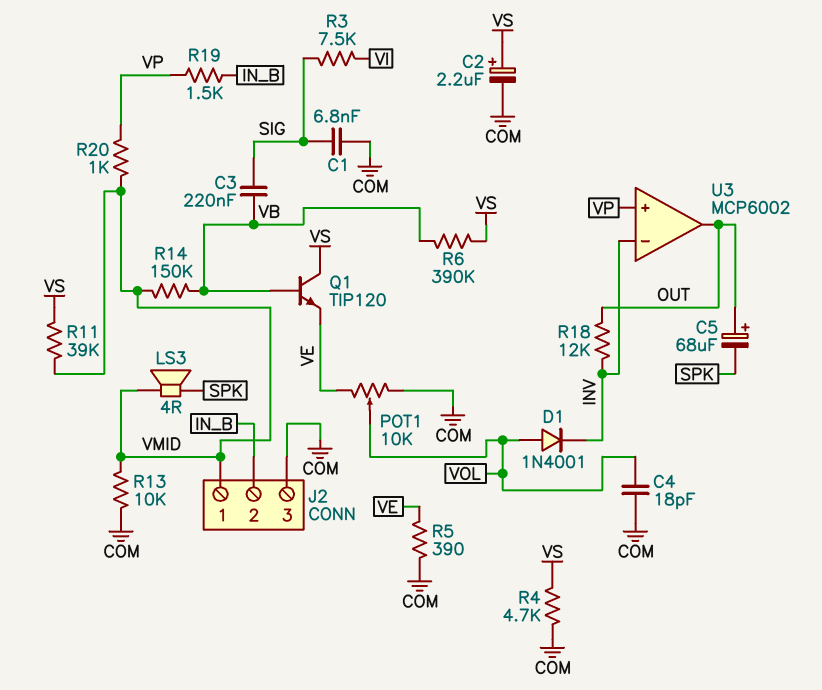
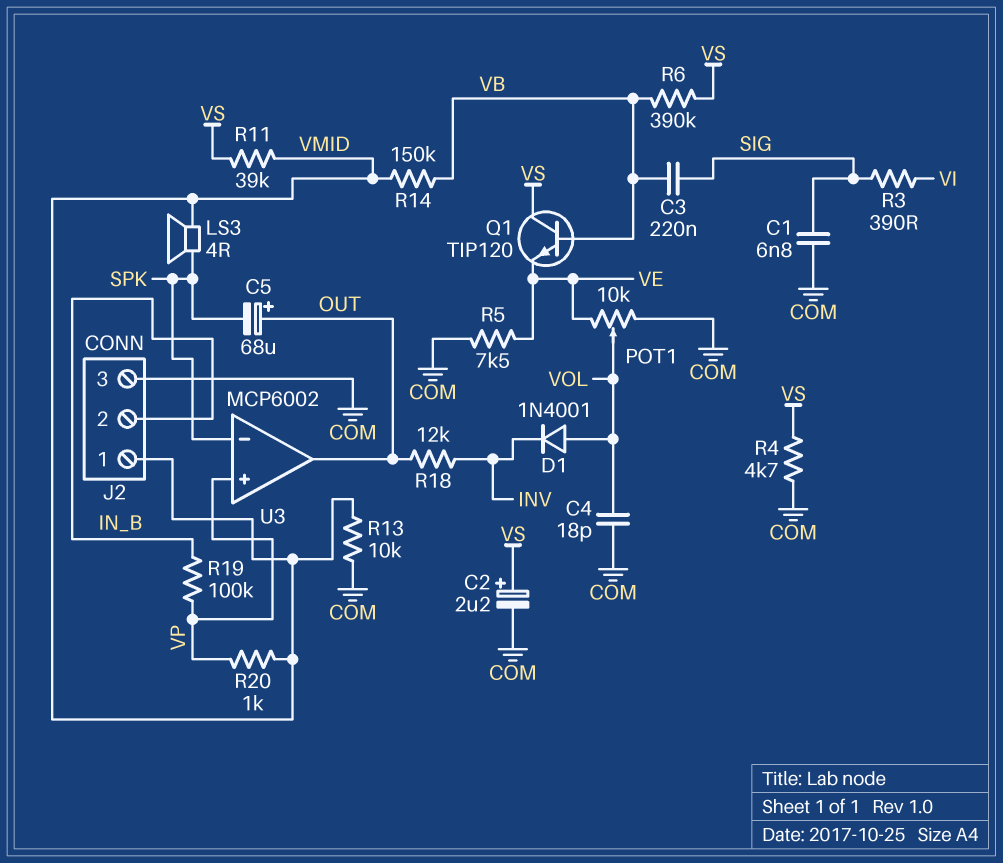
R3: 7.5k (SIG, VI) -> 390 (SIG, VI)
R5: 390 (COM, VE) -> 7.5k (COM, VE)
R19: 1.5k (IN_B, VP) -> 100k (IN_B, VP)
U3 pin in-: INV -> SPK

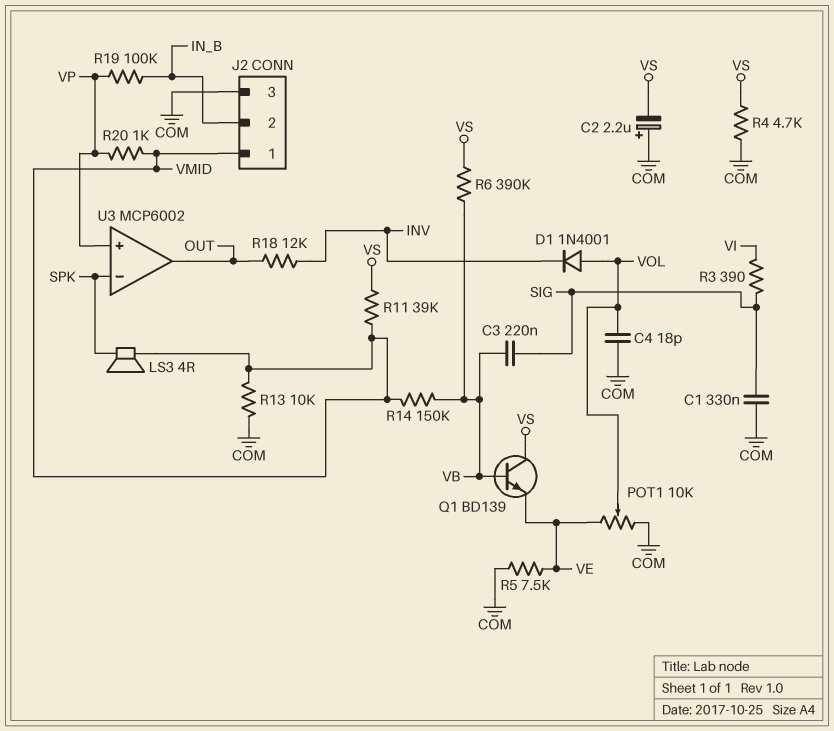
C1: 6.8nF (COM, SIG) -> 330nF (COM, SIG)
C2: 2.2uF (plus VS, minus COM) -> 2.2uF (plus COM, minus VS)
C5: 68uF (plus OUT, minus SPK) -> none
Q1: NPN TIP120 (B VB, C VS, E VE) -> NPN BD139 (B VB, C VS, E VE)

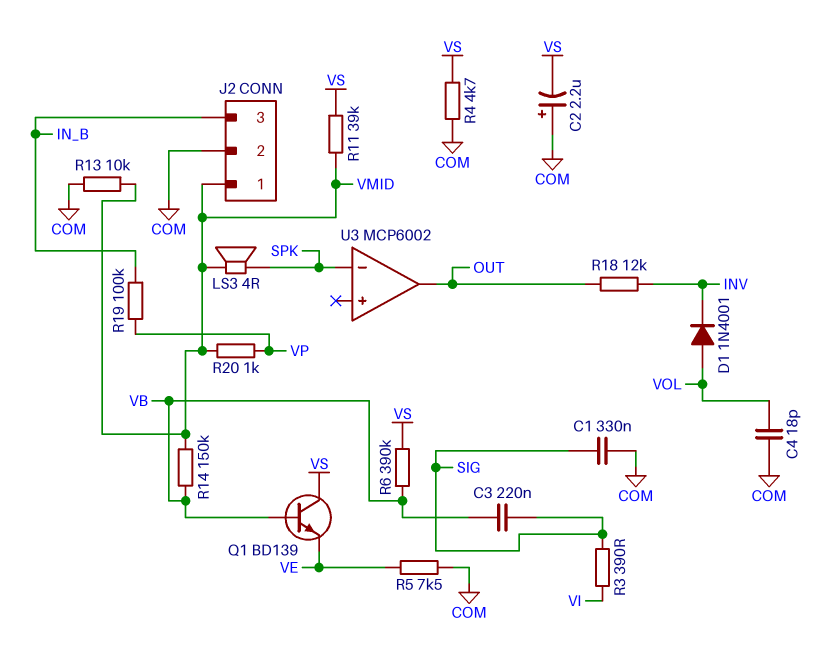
J2 pin 2: IN_B -> COM
J2 pin 3: COM -> IN_B
POT1: 10k (COM, VE, wiper VOL) -> none
U3 pin in+: VP -> none

